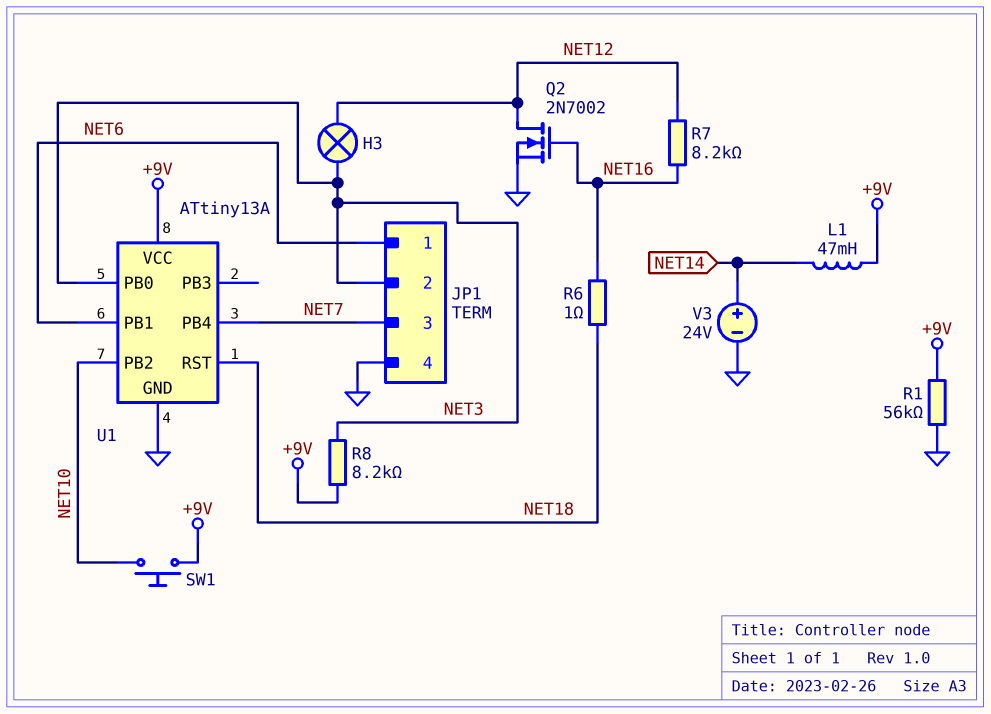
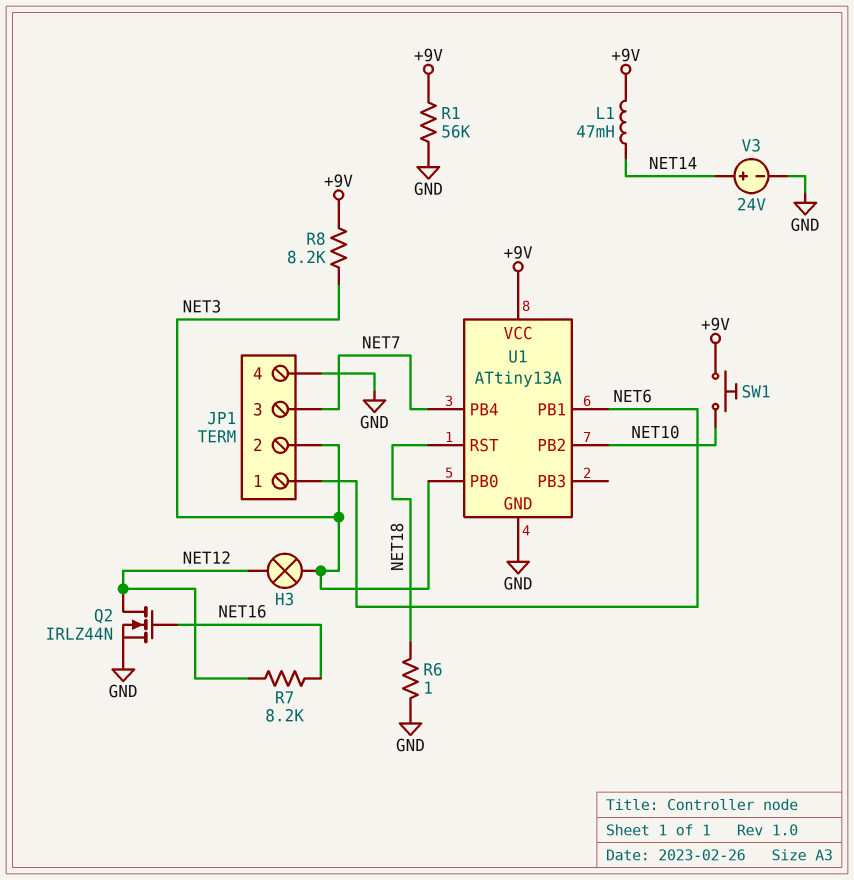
Q2: NMOS 2N7002 (G NET16, D NET12, S GND) -> NMOS IRLZ44N (G NET16, D NET12, S GND)
R6: 1 (NET16, NET18) -> 1 (GND, NET18)

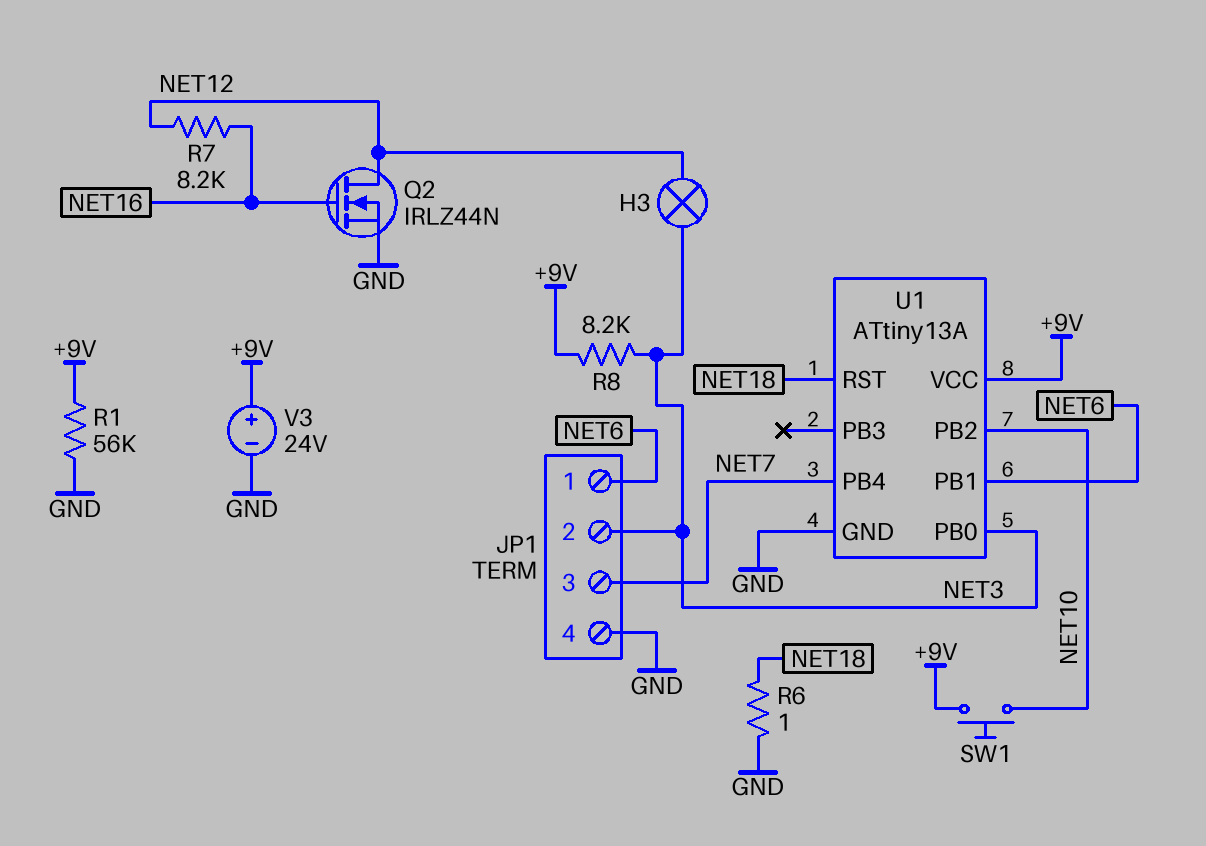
L1: 47mH (+9V, NET14) -> none
V3: 24V (plus NET14, minus GND) -> 24V (plus +9V, minus GND)

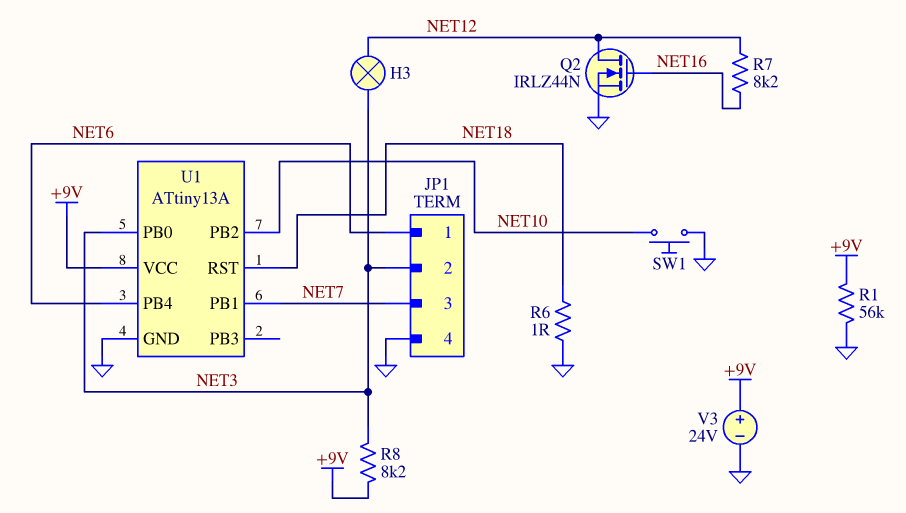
SW1: button (+9V, NET10) -> button (GND, NET10)
U1 pin PB1: NET6 -> NET7
U1 pin PB4: NET7 -> NET6

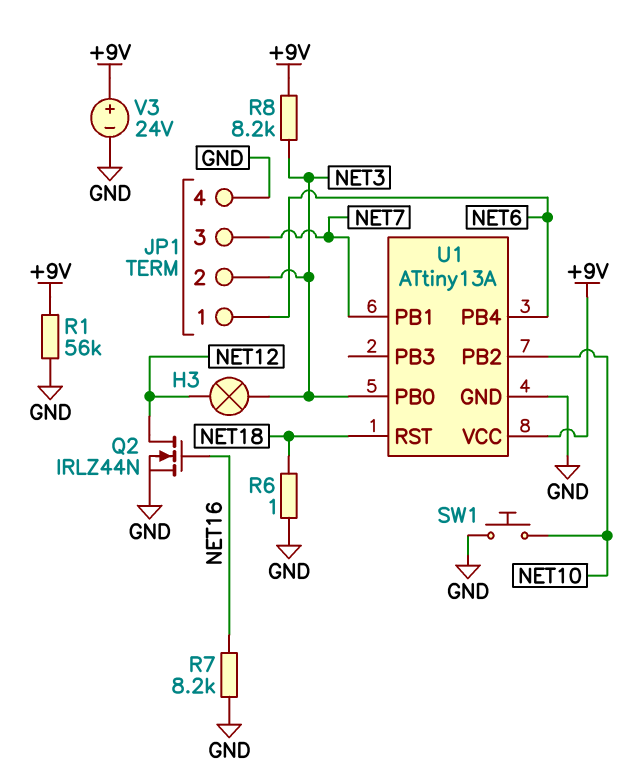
R7: 8.2k (NET12, NET16) -> 8.2k (GND, NET16)

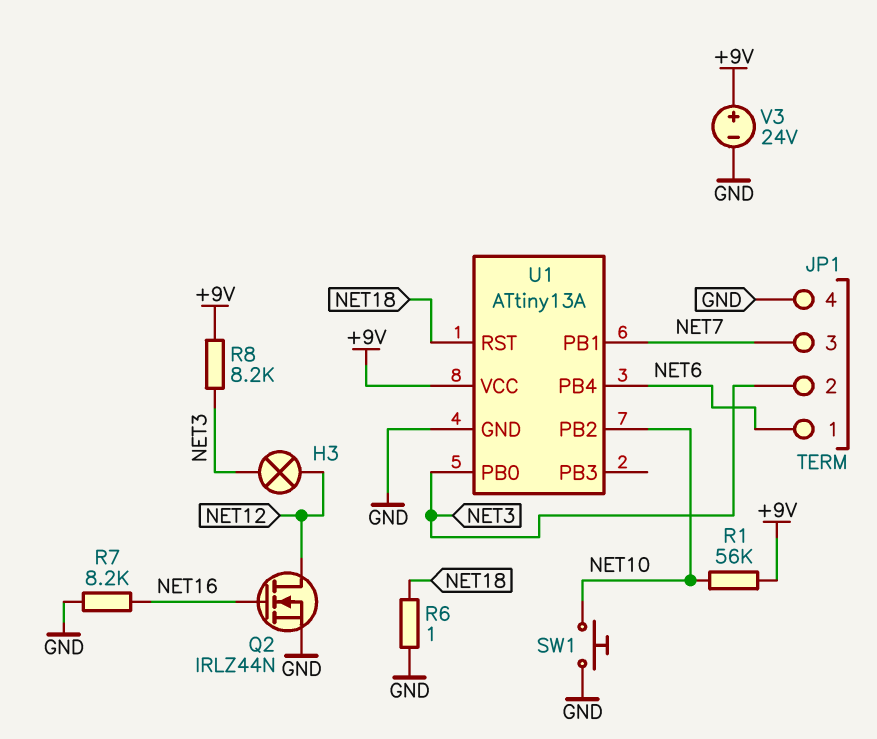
R1: 56k (+9V, GND) -> 56k (+9V, NET10)

